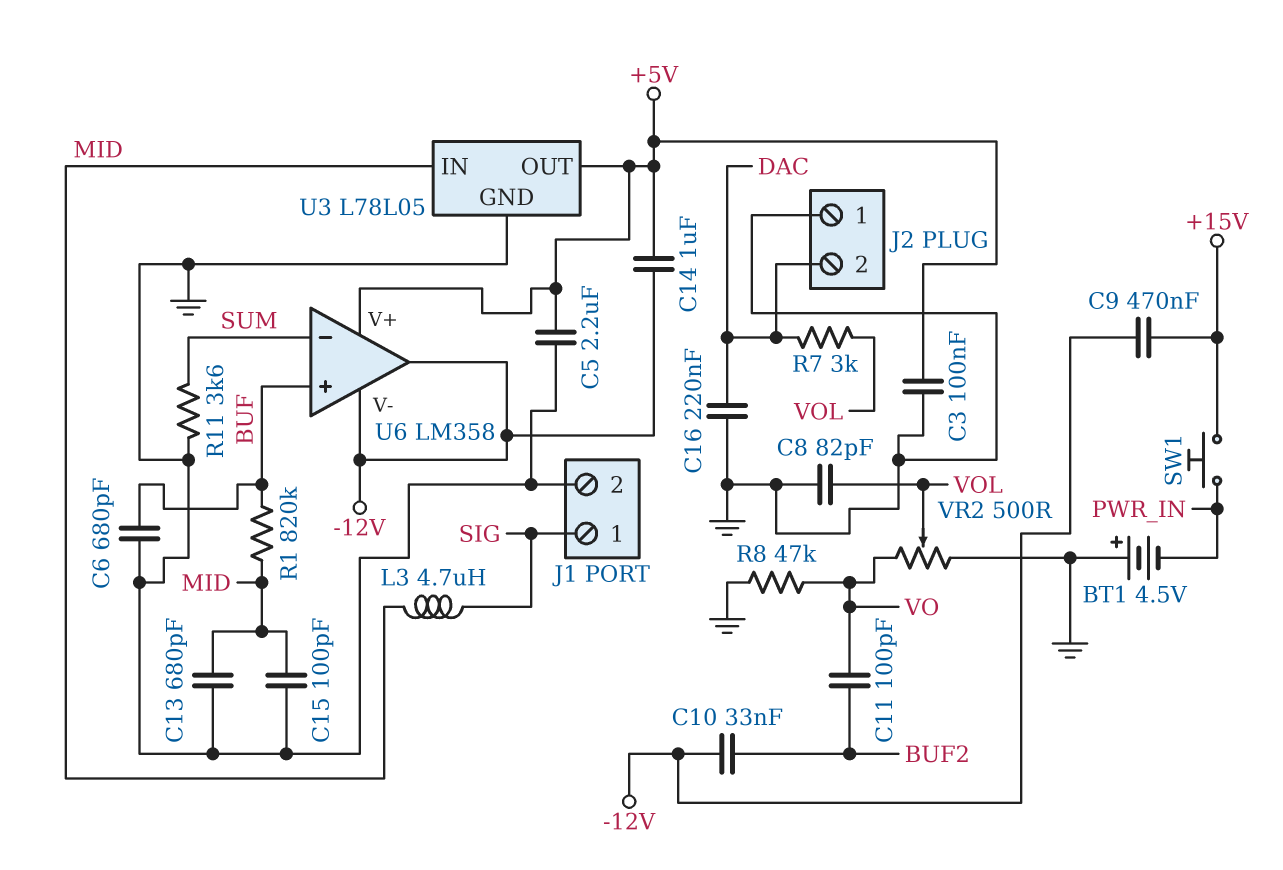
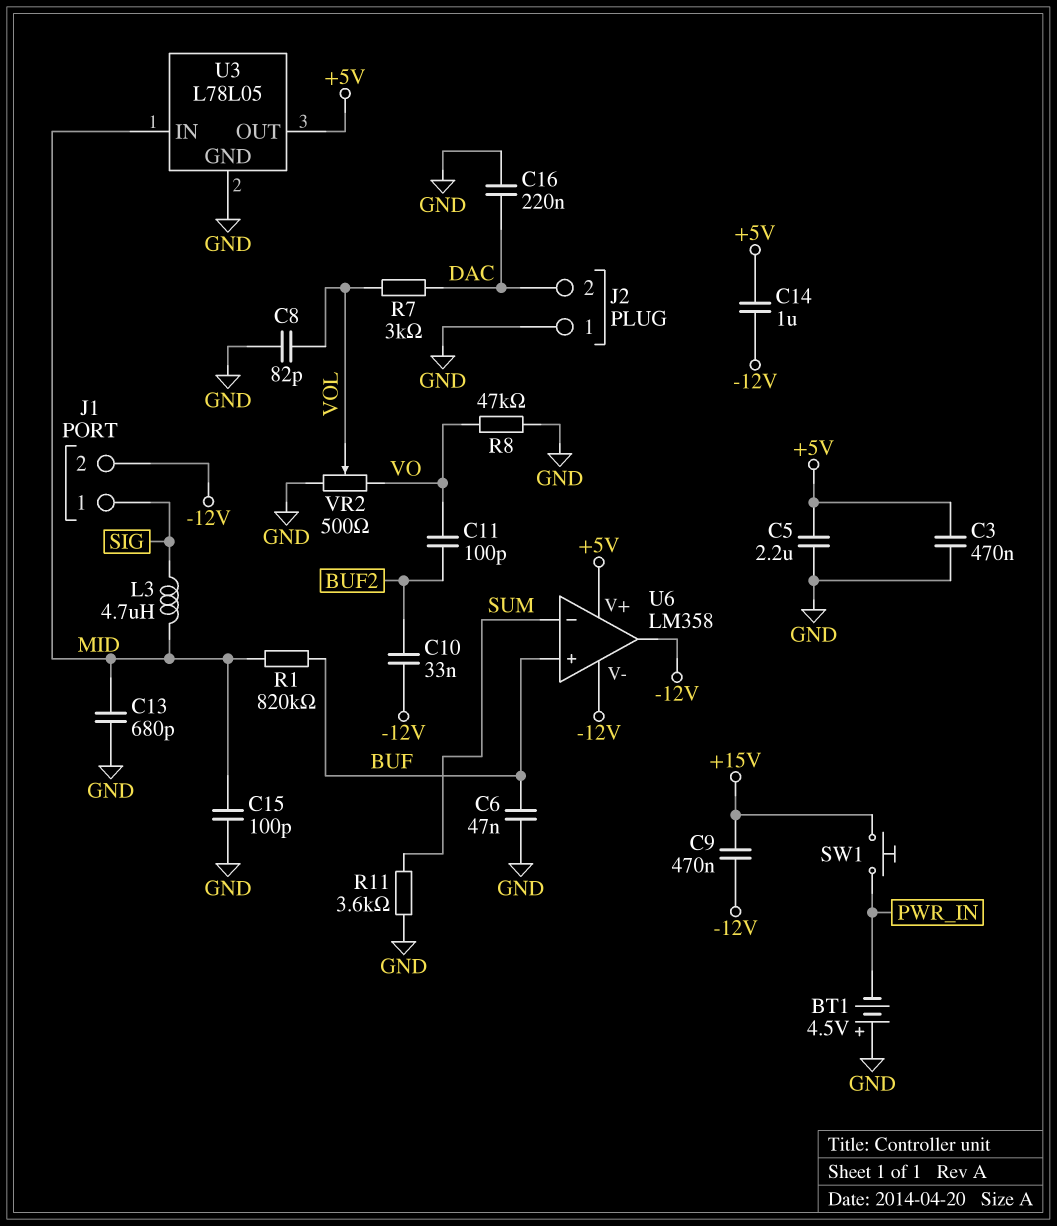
C3: 100nF (+5V, GND) -> 470nF (+5V, GND)
C6: 680pF (BUF, GND) -> 47nF (BUF, GND)
J1 pin 2: GND -> -12V

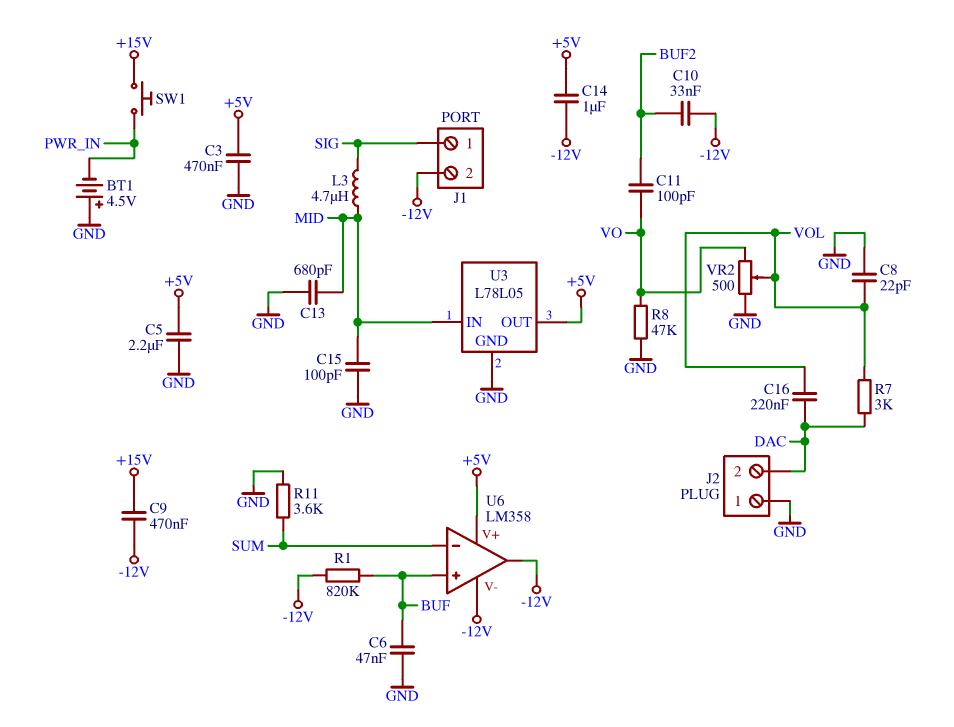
C8: 82pF (GND, VOL) -> 22pF (GND, VOL)
C16: 220nF (DAC, GND) -> 220nF (DAC, VOL)
R1: 820k (BUF, MID) -> 820k (-12V, BUF)

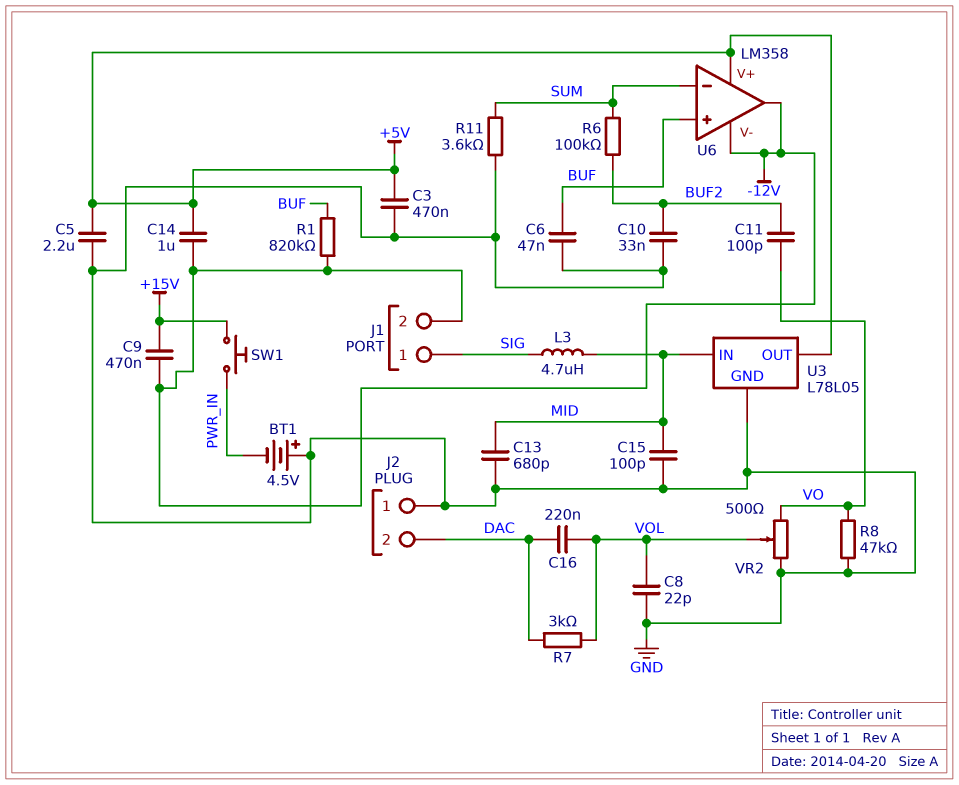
C10: 33nF (-12V, BUF2) -> 33nF (BUF2, GND)
R6: none -> 100k (BUF2, SUM)

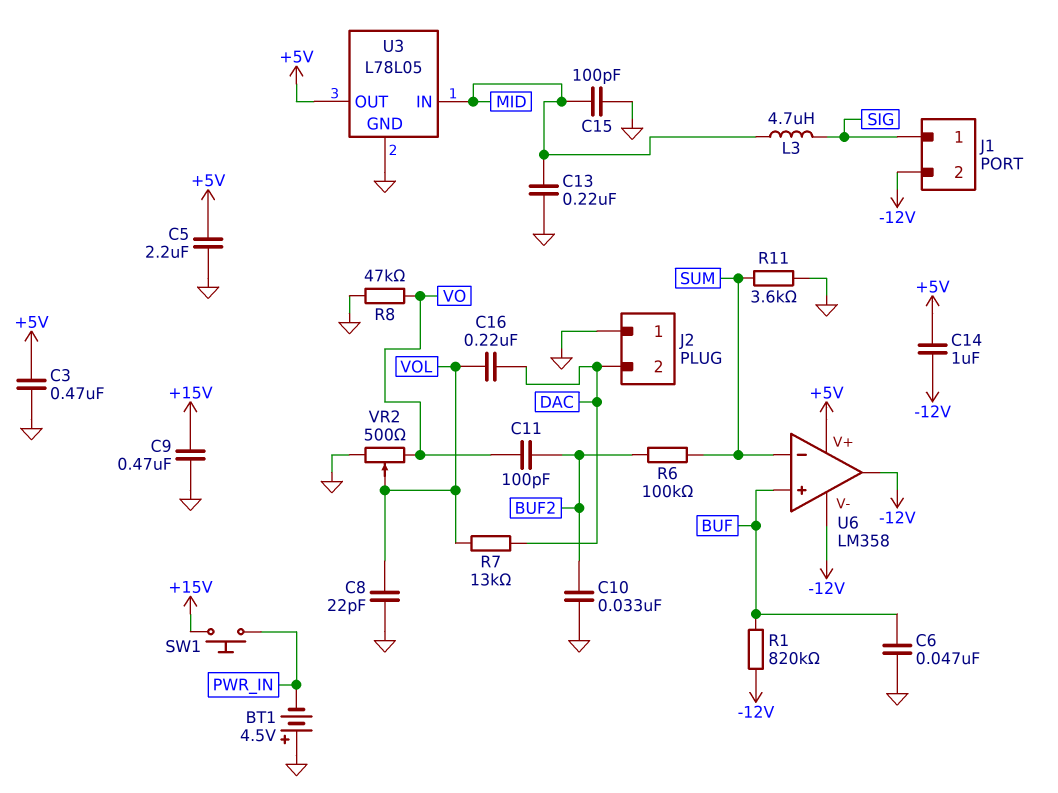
C9: 470nF (+15V, -12V) -> 470nF (+15V, GND)
C13: 680pF (GND, MID) -> 220nF (GND, MID)
R7: 3k (DAC, VOL) -> 13k (DAC, VOL)

